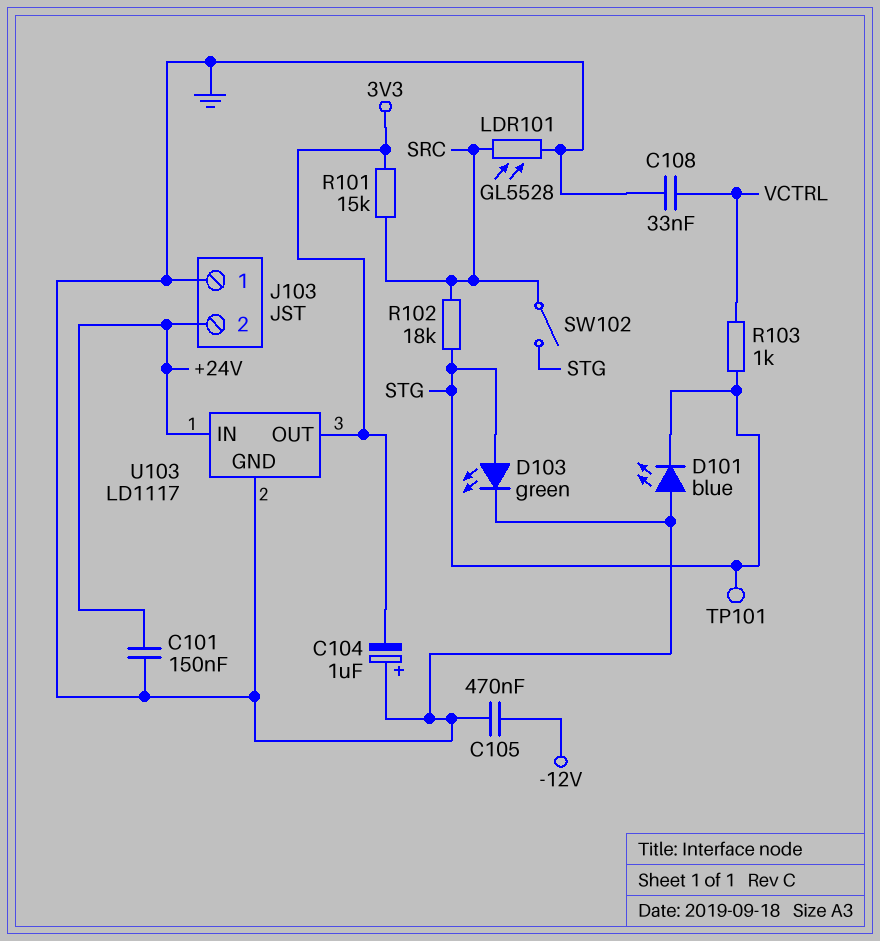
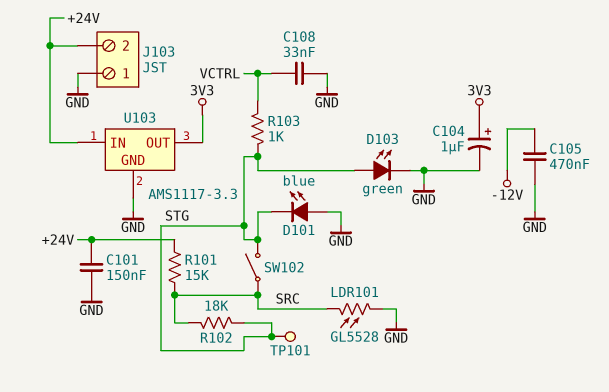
C104: 1uF (plus GND, minus 3V3) -> 1uF (plus 3V3, minus GND)
R101: 15k (3V3, SRC) -> 15k (+24V, SRC)
U103: LD1117 -> AMS1117-3.3

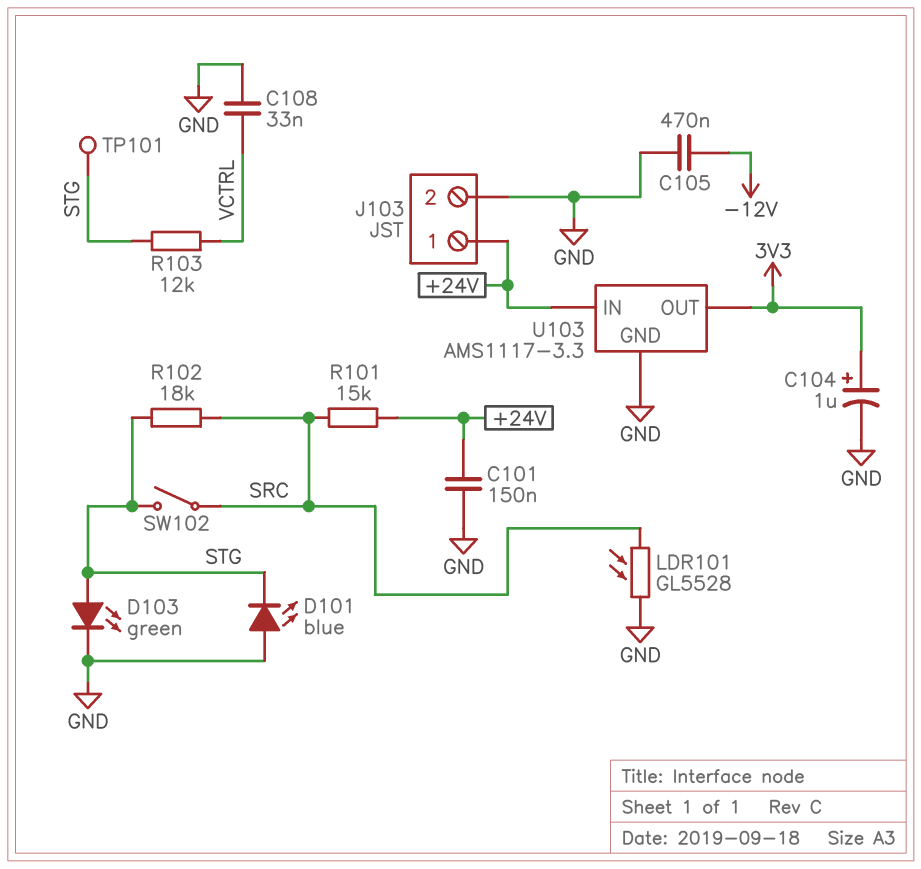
J103 pin 1: GND -> +24V
J103 pin 2: +24V -> GND
R103: 1k (STG, VCTRL) -> 12k (STG, VCTRL)

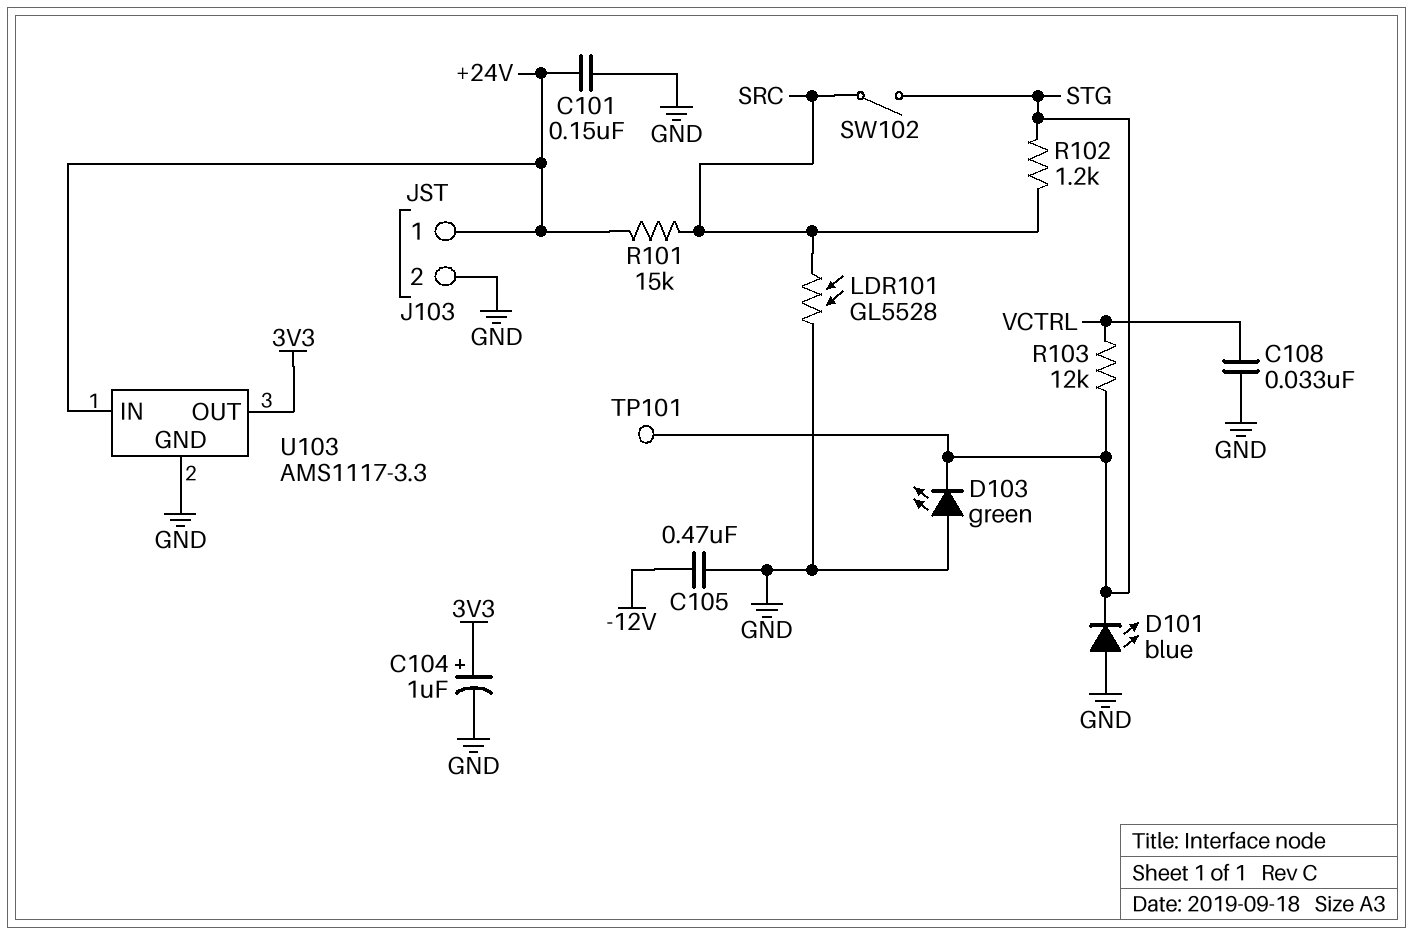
D103: LED green (A STG, K GND) -> LED green (A GND, K STG)
R102: 18k (SRC, STG) -> 1.2k (SRC, STG)

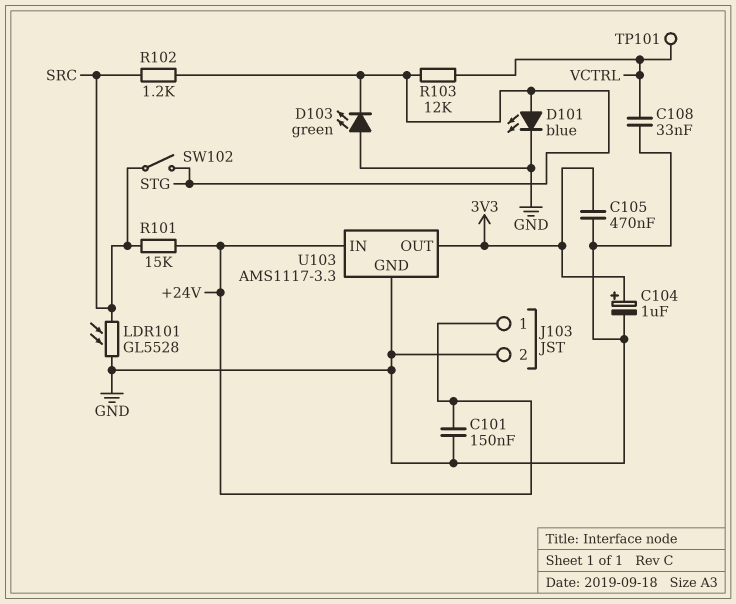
C105: 470nF (-12V, GND) -> 470nF (3V3, GND)
D101: LED blue (A GND, K STG) -> LED blue (A STG, K GND)
TP101: test point (STG) -> test point (VCTRL)

